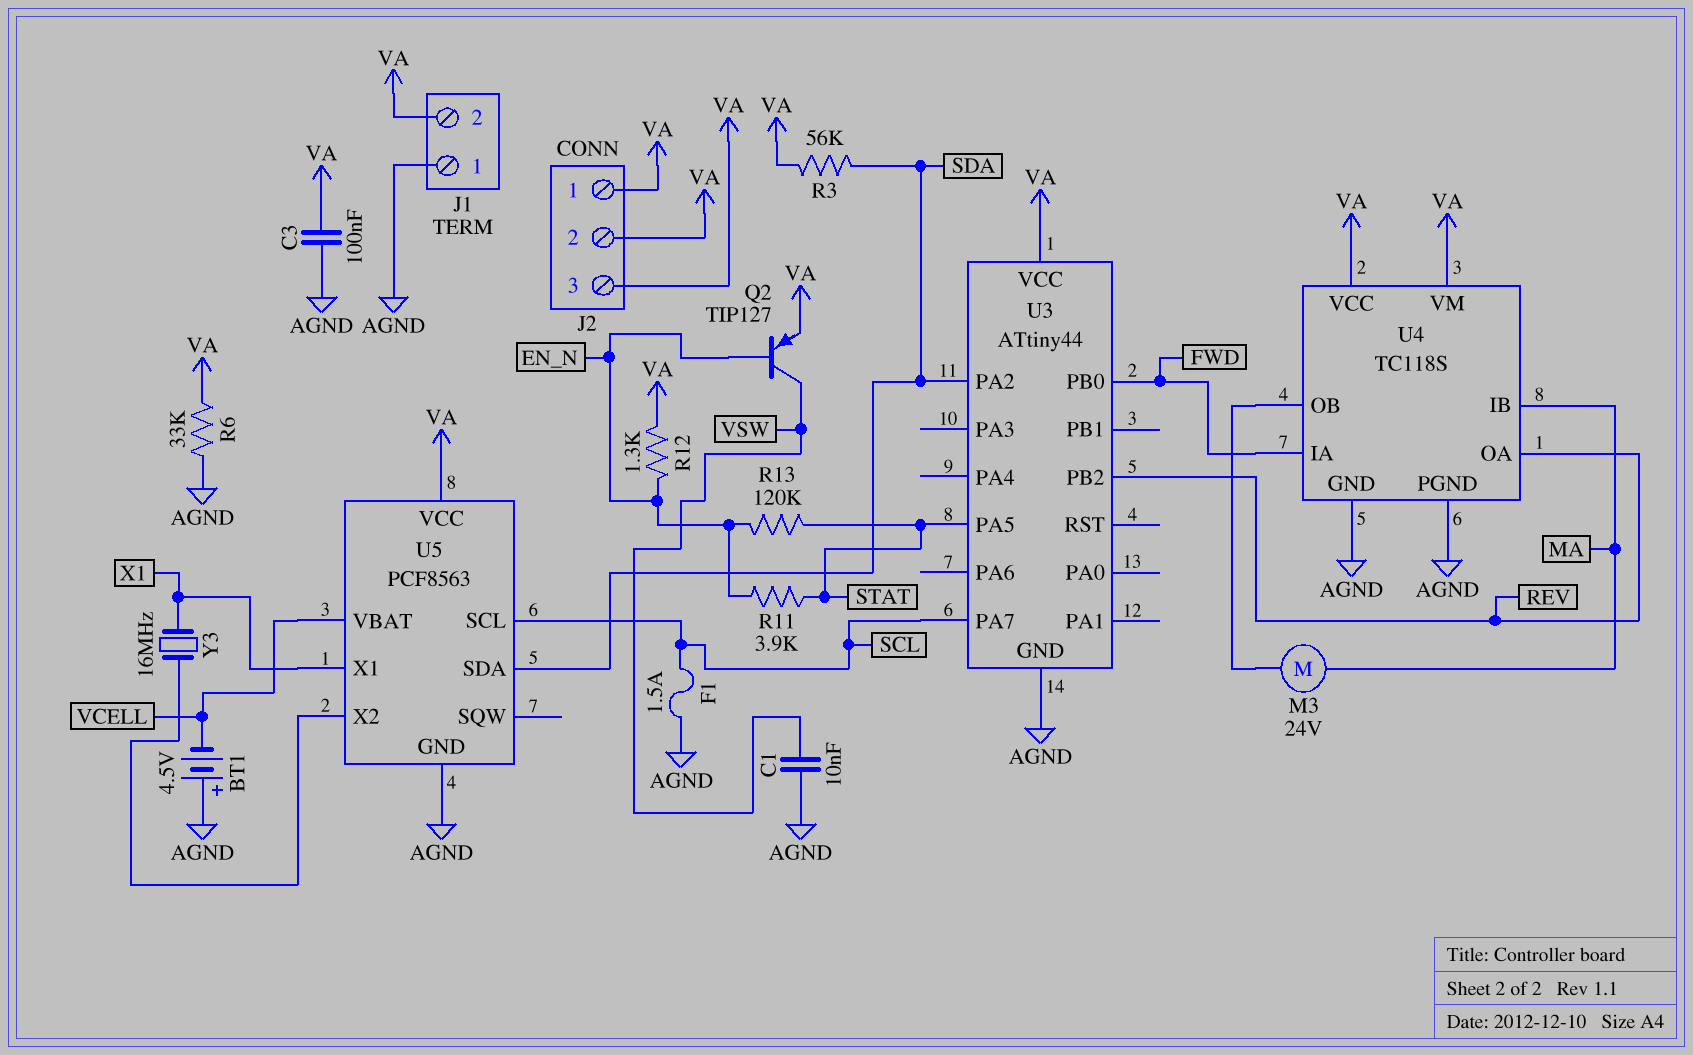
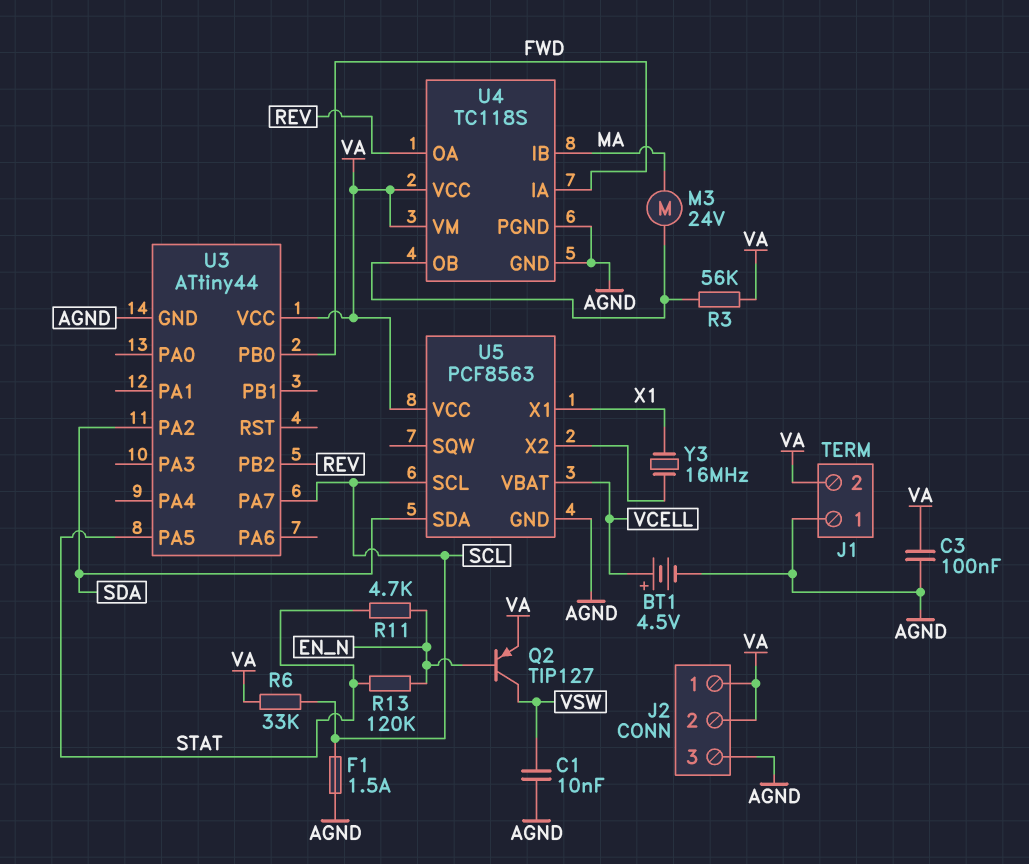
BT1: 4.5V (plus AGND, minus VCELL) -> 4.5V (plus VCELL, minus AGND)
J2 pin 3: VA -> AGND
R3: 56k (SDA, VA) -> 56k (U4/OB, VA)
R6: 33k (AGND, VA) -> 33k (SCL, VA)
R11: 3.9k (EN_N, STAT) -> 4.7k (EN_N, STAT)
R12: 1.3k (EN_N, VA) -> none

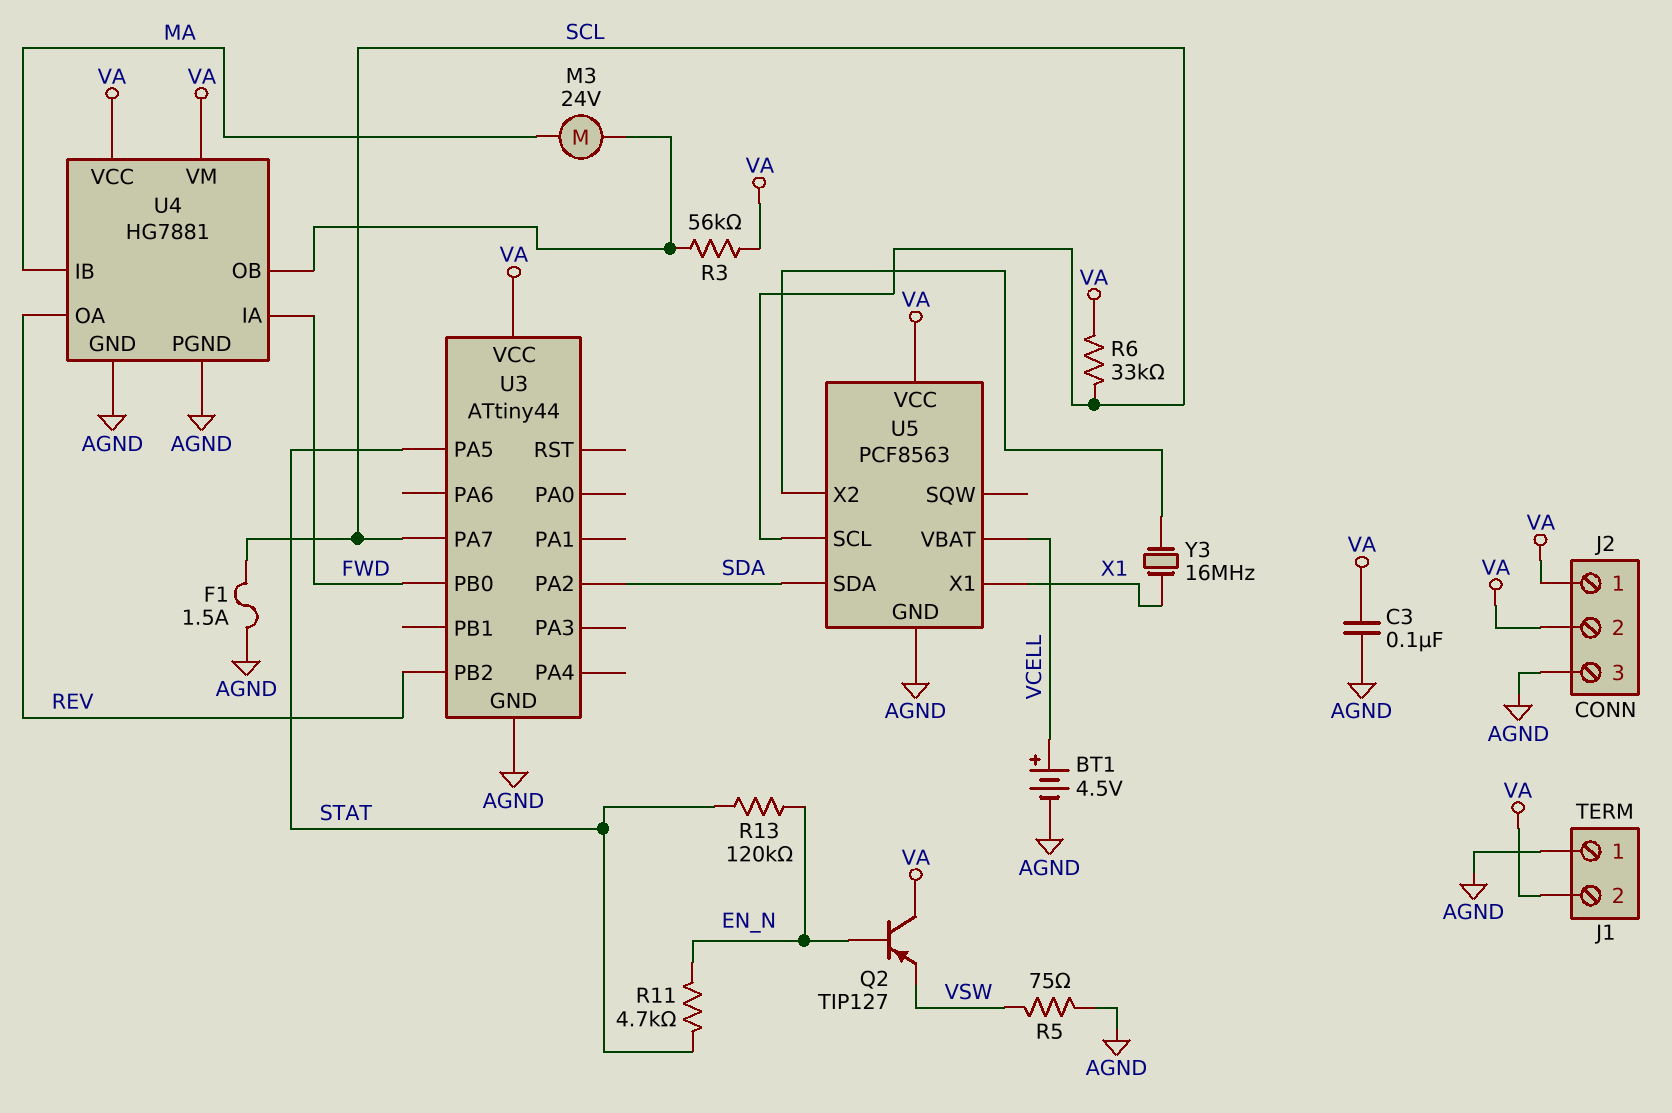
C1: 10nF (AGND, VSW) -> none
Q2: PNP TIP127 (B EN_N, C VSW, E VA) -> PNP TIP127 (B EN_N, C VA, E VSW)
R5: none -> 75 (AGND, VSW)
U4: TC118S -> HG7881

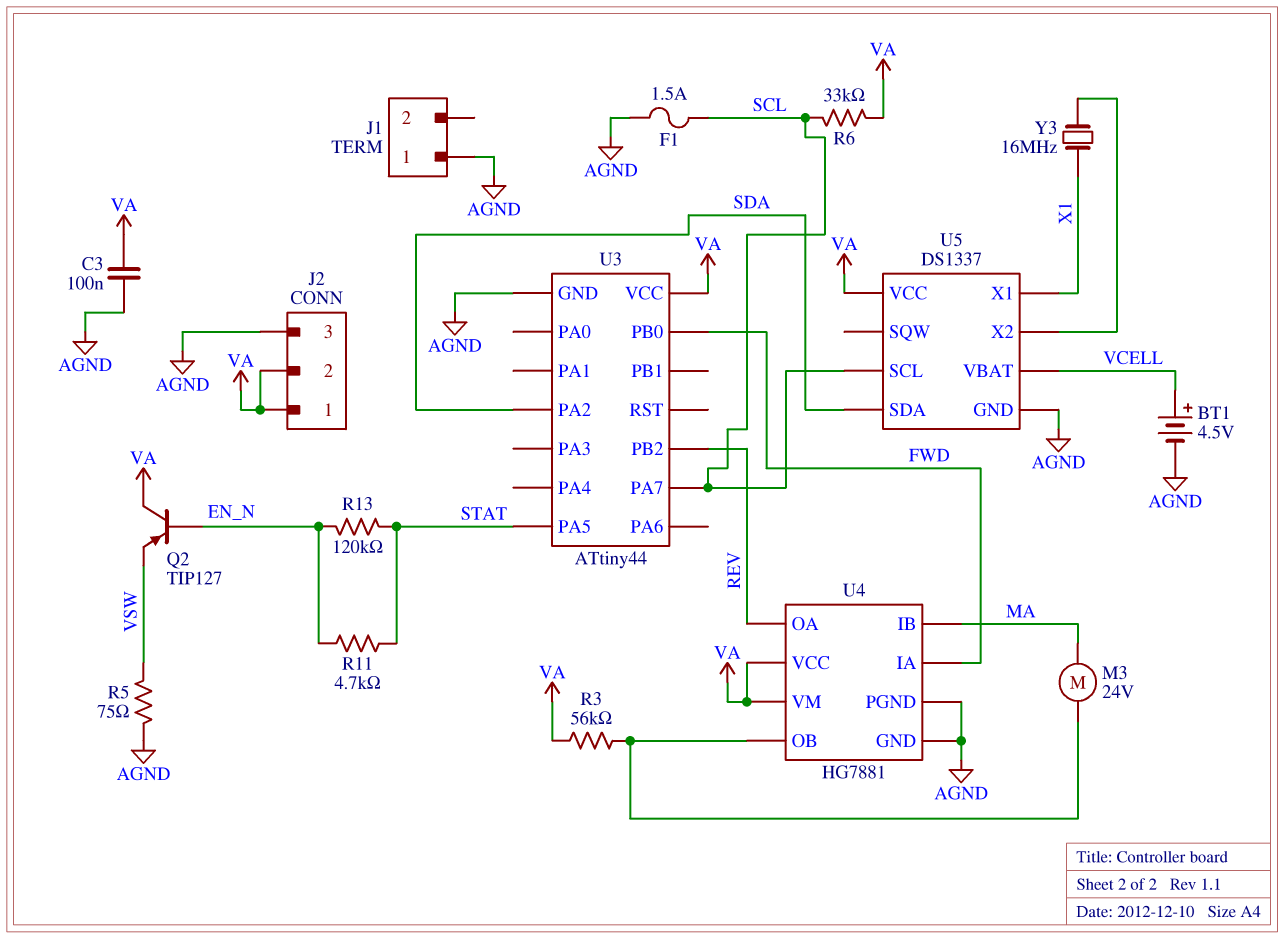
J1 pin 2: VA -> none
U5: PCF8563 -> DS1337

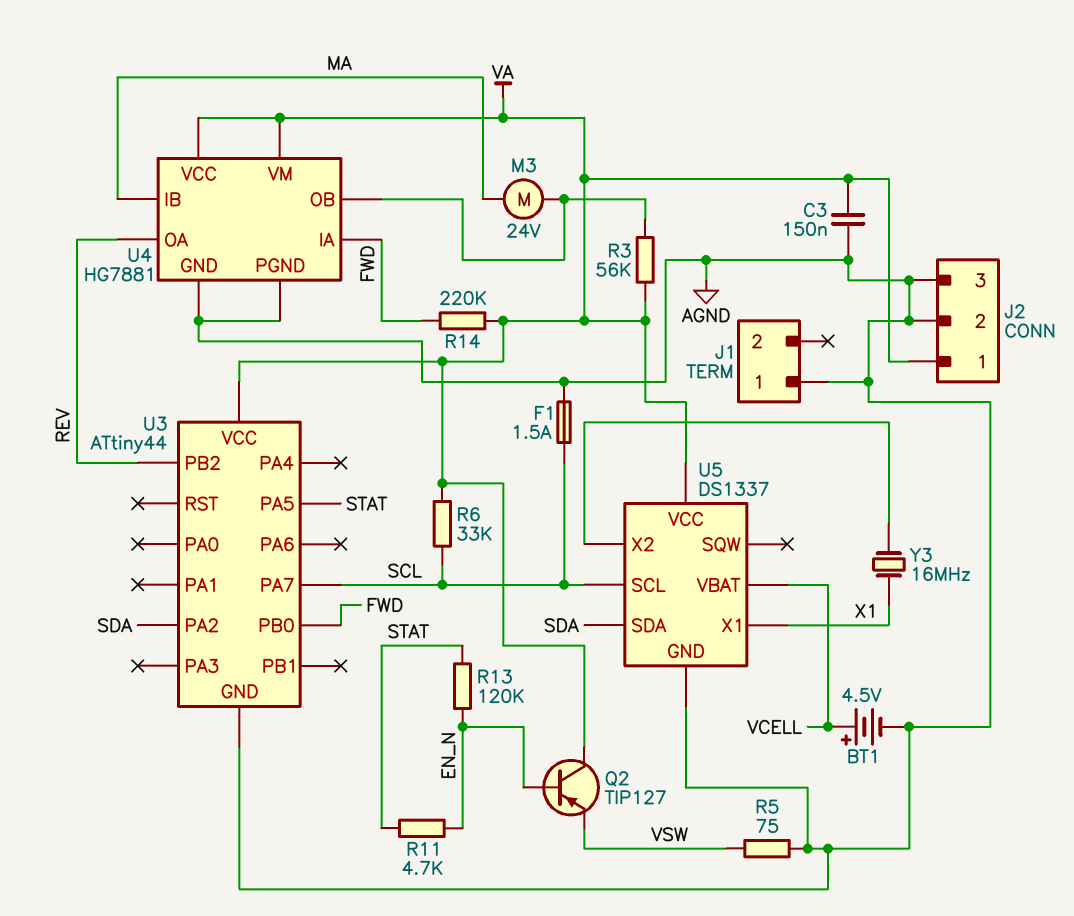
C3: 100nF (AGND, VA) -> 150nF (AGND, VA)
J2 pin 2: VA -> AGND
R14: none -> 220k (FWD, VA)

